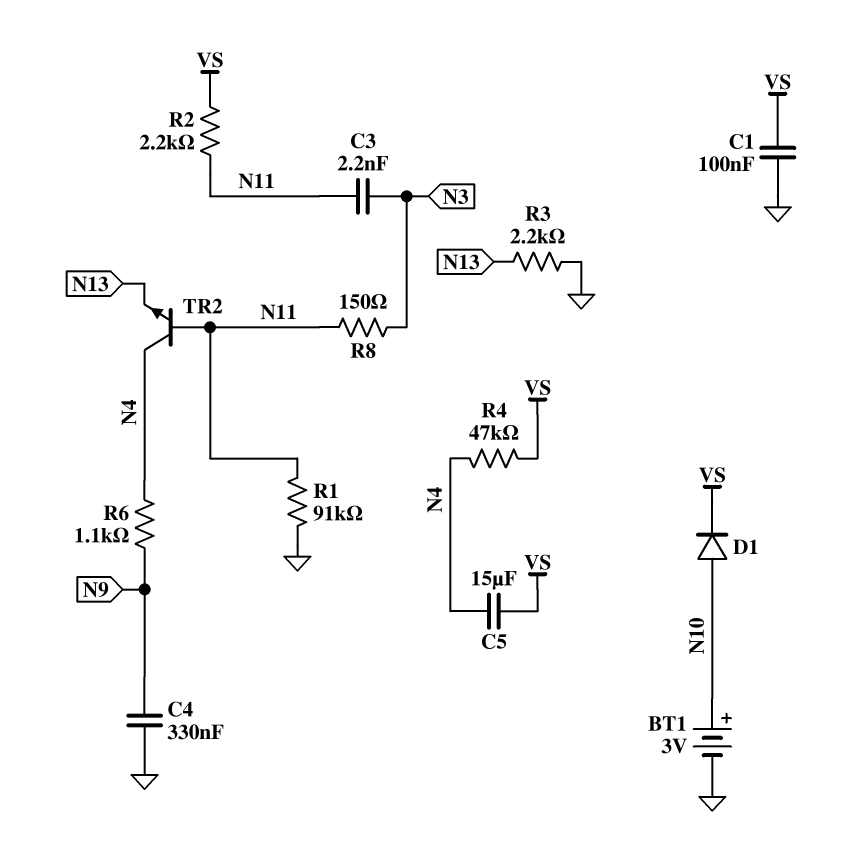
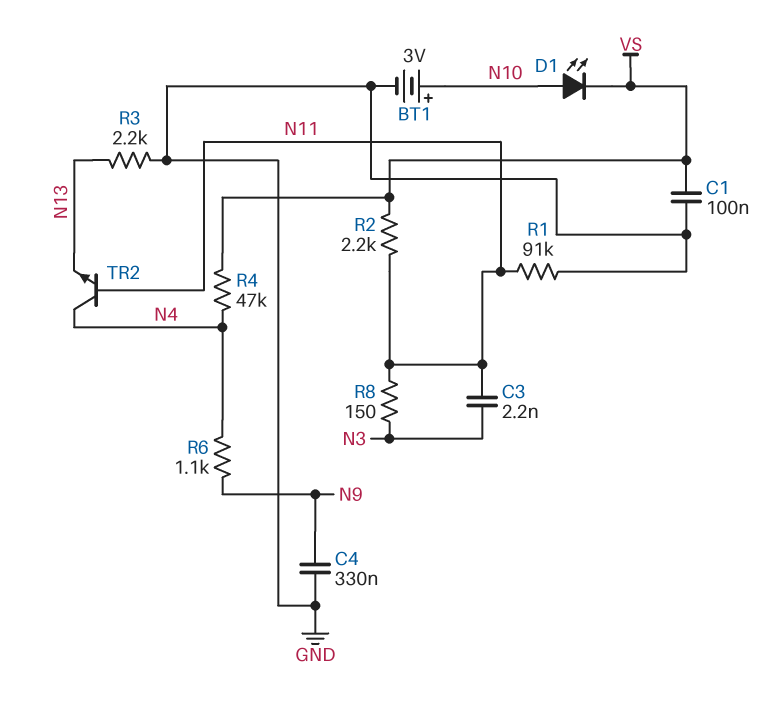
C5: 15uF (N4, VS) -> none
D1: diode (A N10, K VS) -> LED (A N10, K VS)

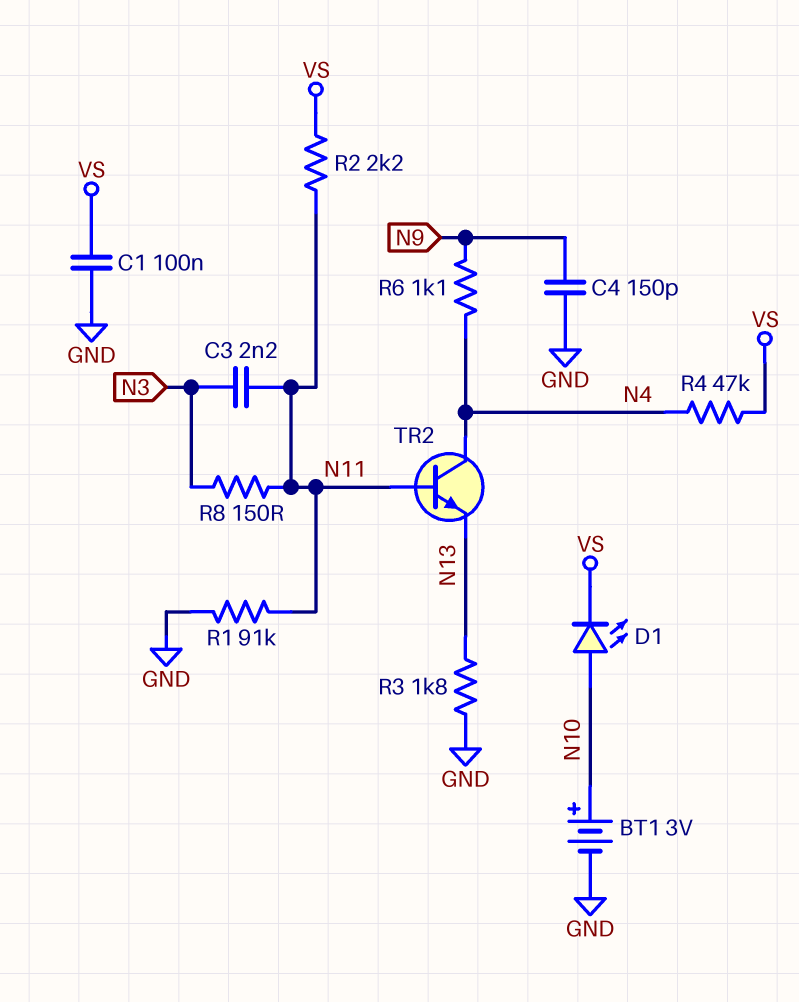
C4: 330nF (GND, N9) -> 150pF (GND, N9)
R3: 2.2k (GND, N13) -> 1.8k (GND, N13)

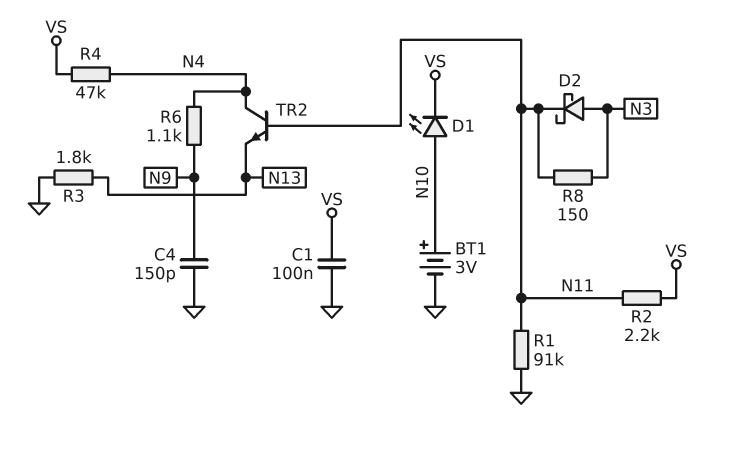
C3: 2.2nF (N3, N11) -> none
D2: none -> schottky (A N3, K N11)

